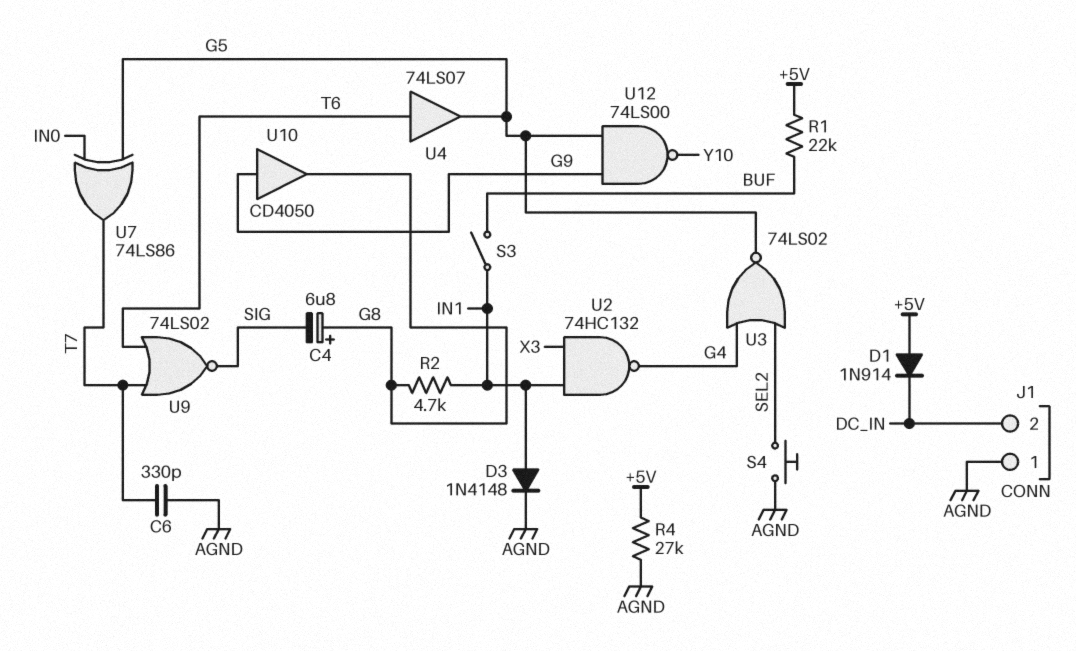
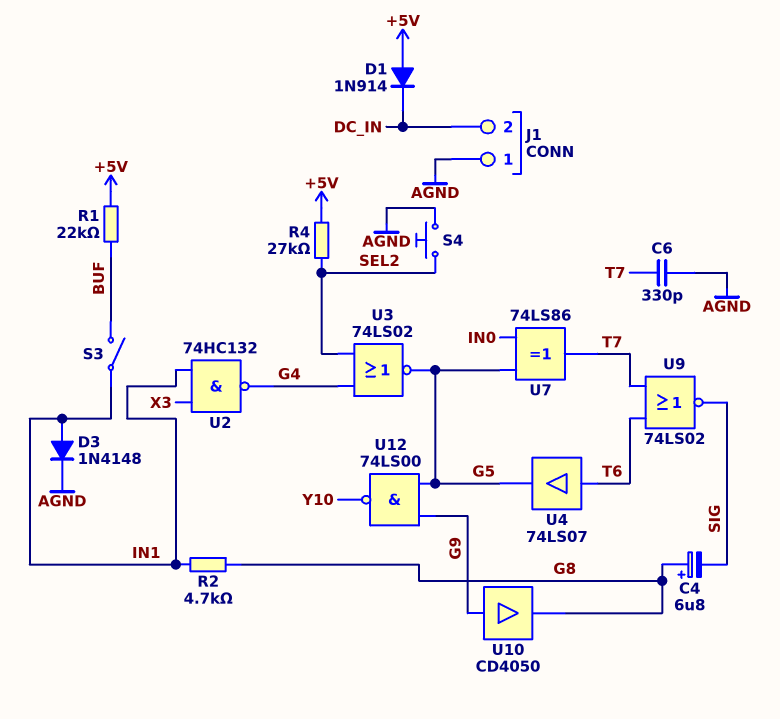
R4: 27k (+5V, AGND) -> 27k (+5V, SEL2)

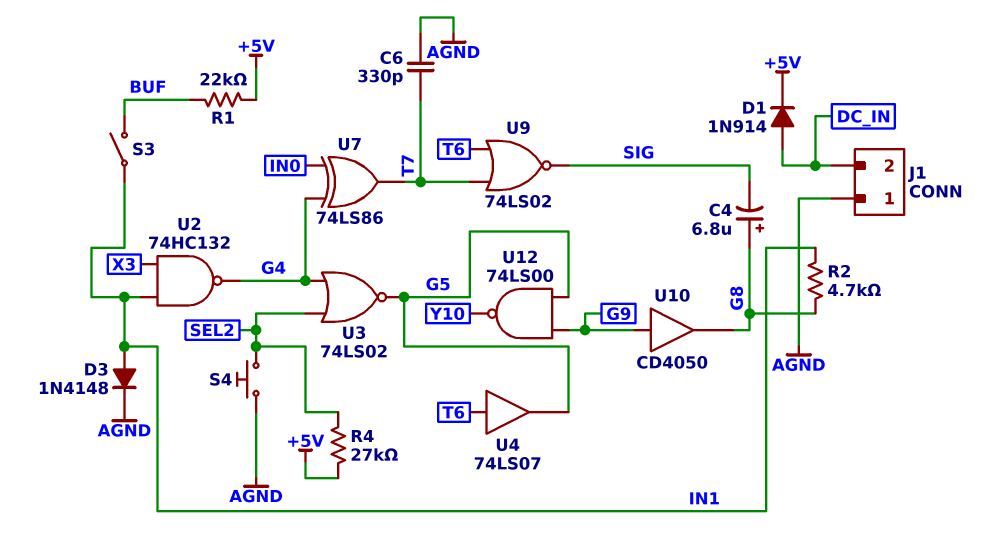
D1: diode 1N914 (A +5V, K DC_IN) -> diode 1N914 (A DC_IN, K +5V)
U7: XOR 74LS86 (in G5, in IN0, out T7) -> XOR 74LS86 (in G4, in IN0, out T7)

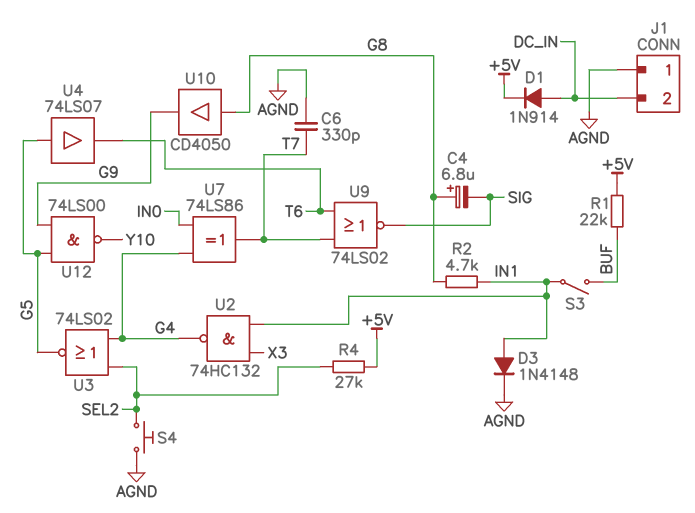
U4: buffer 74LS07 (in T6, out G5) -> buffer 74LS07 (in G5, out T6)
U10: buffer CD4050 (in G9, out G8) -> buffer CD4050 (in G8, out G9)

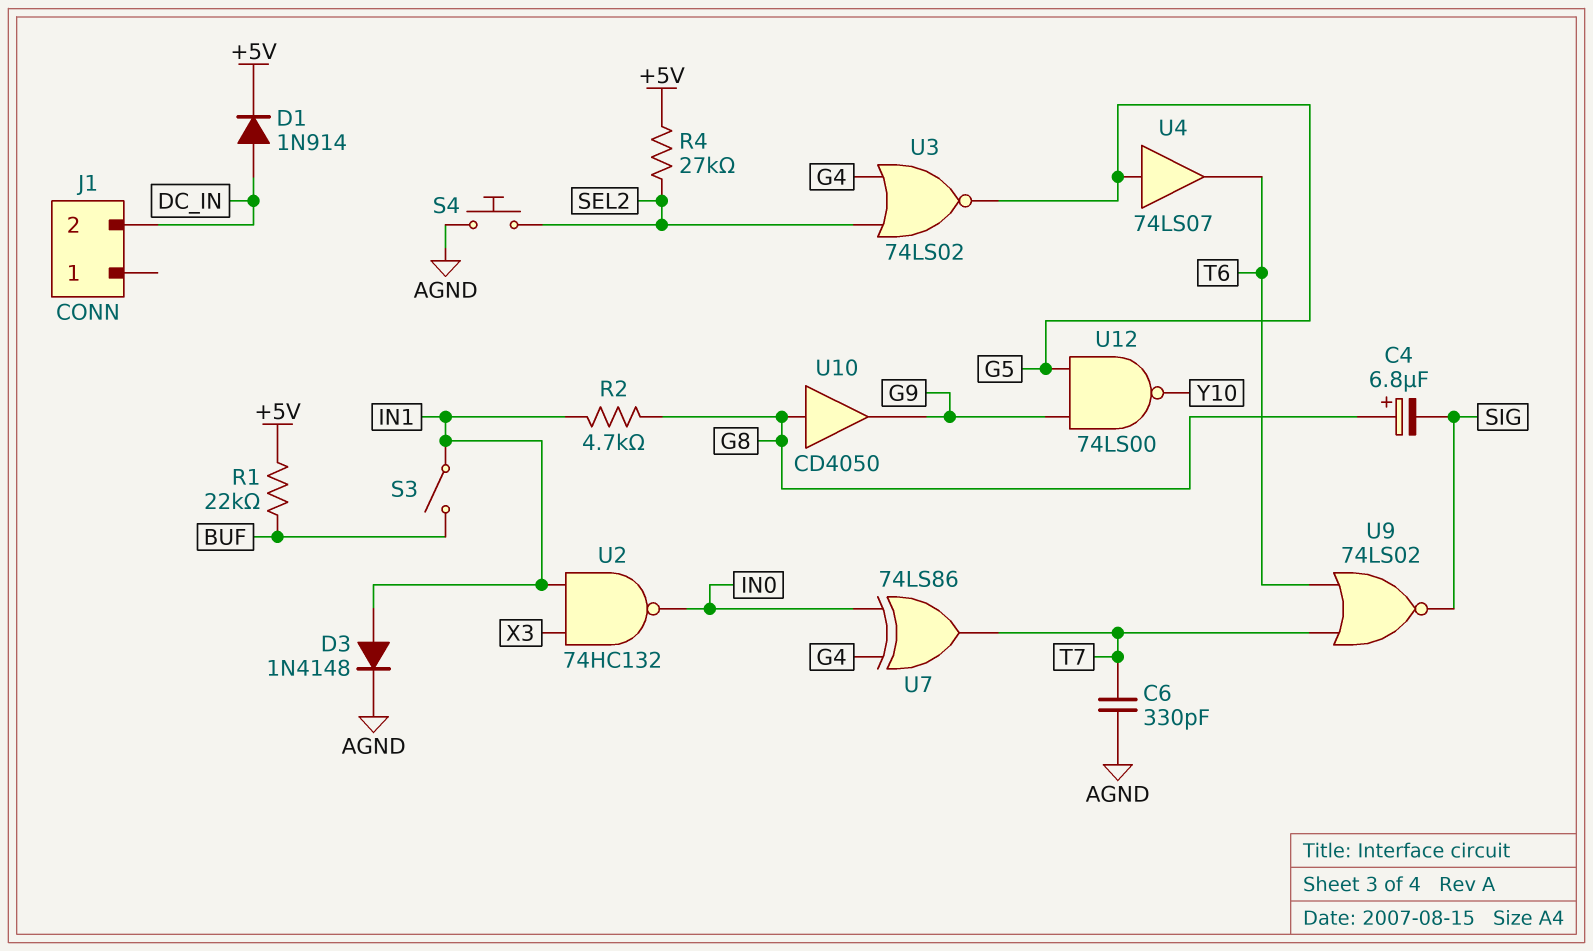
J1 pin 1: AGND -> none
U2: NAND 74HC132 (in IN1, in X3, out G4) -> NAND 74HC132 (in IN1, in X3, out IN0)

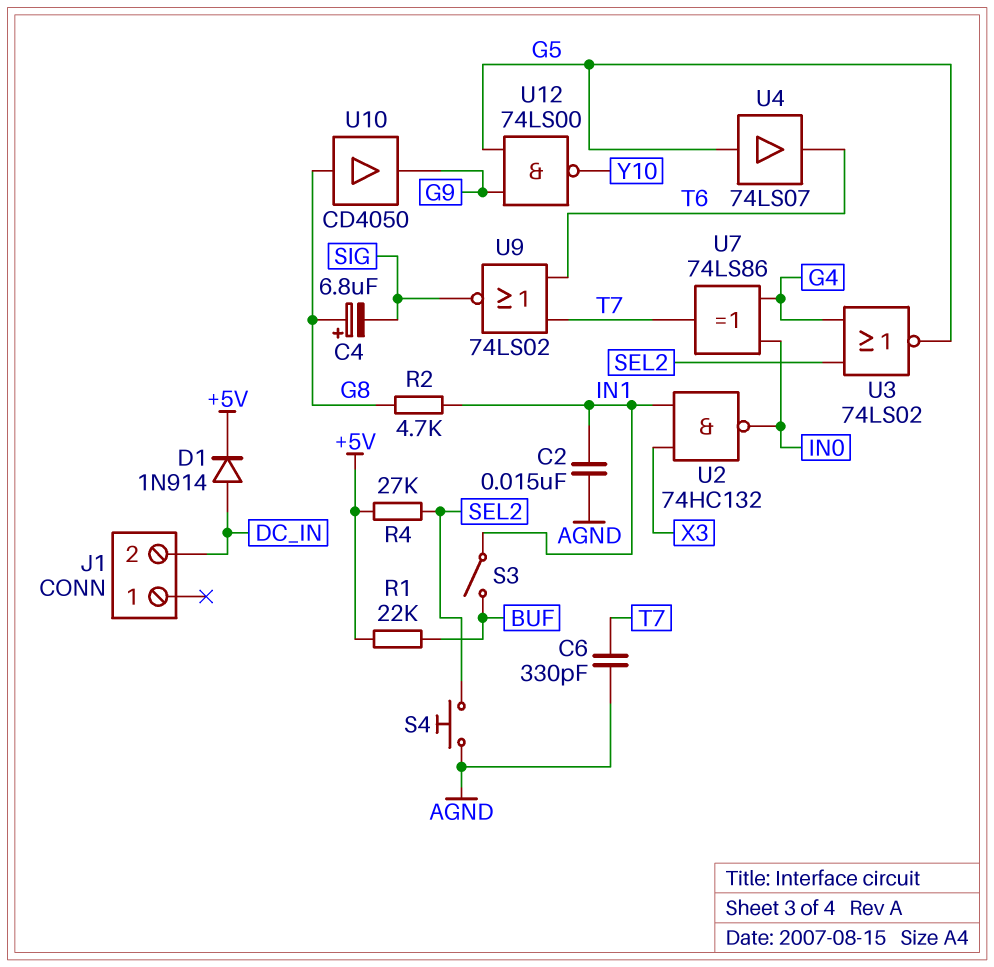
C2: none -> 15nF (AGND, IN1)
D3: diode 1N4148 (A IN1, K AGND) -> none

